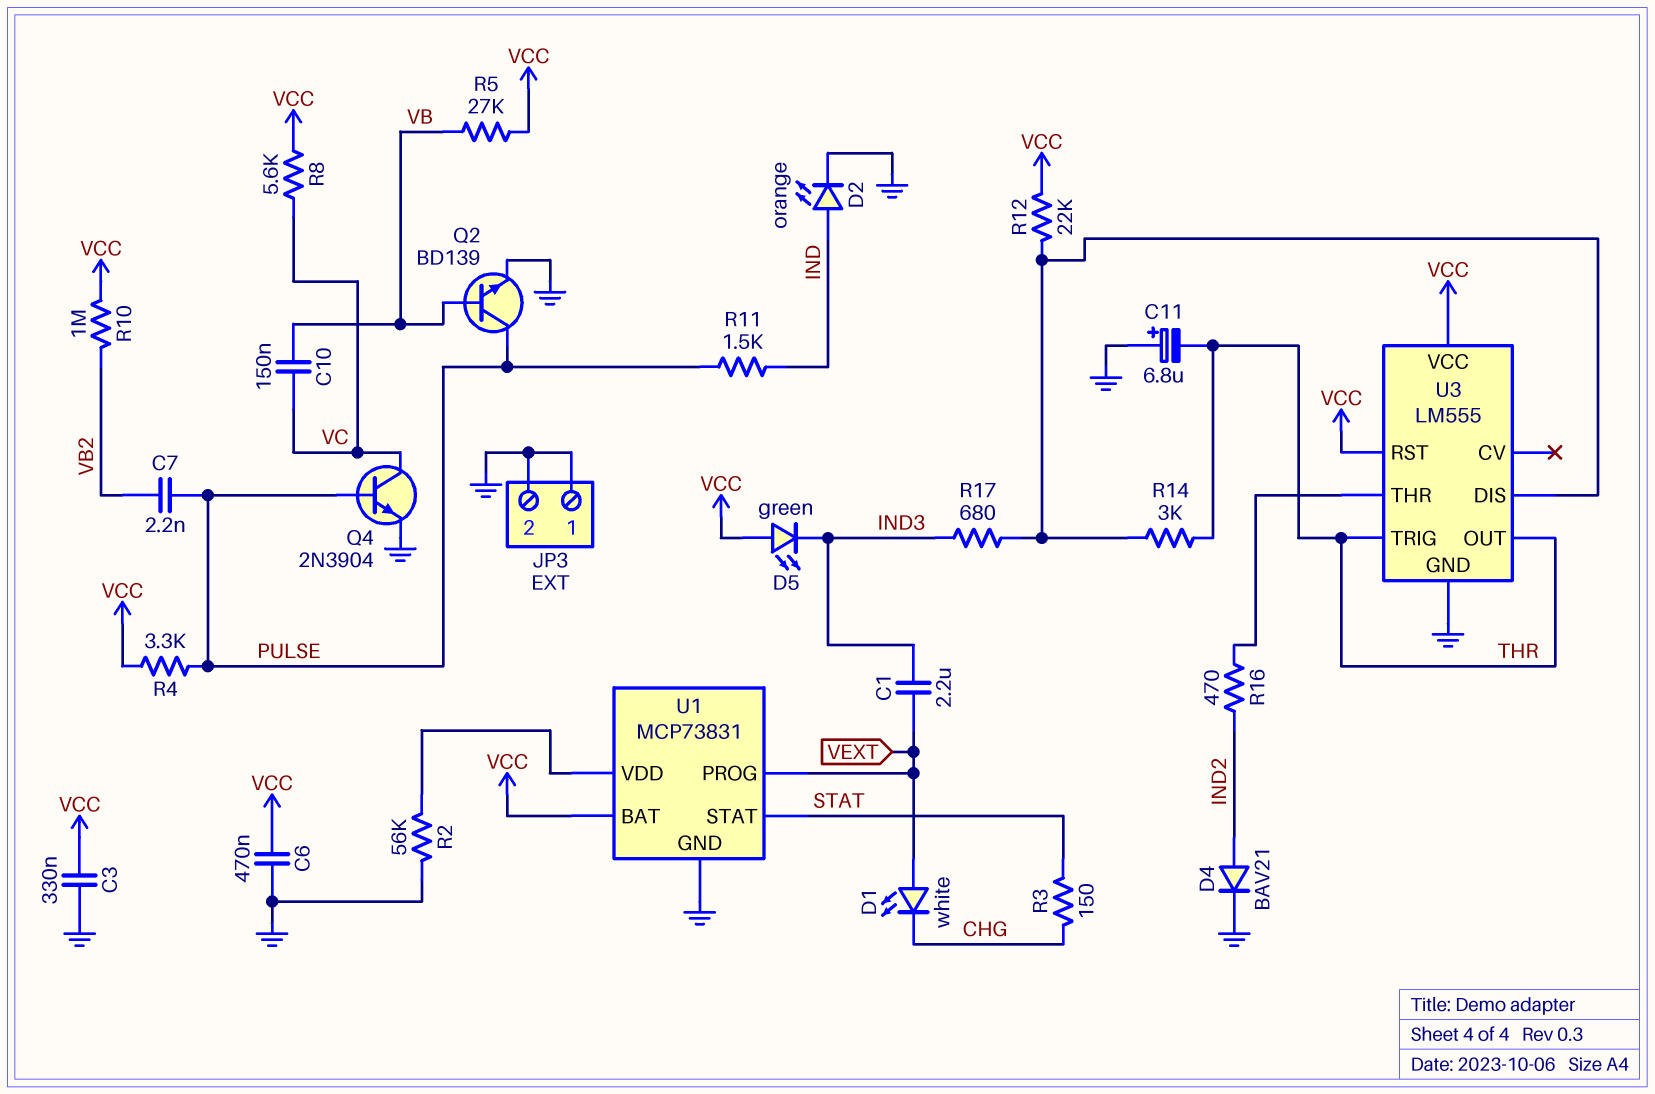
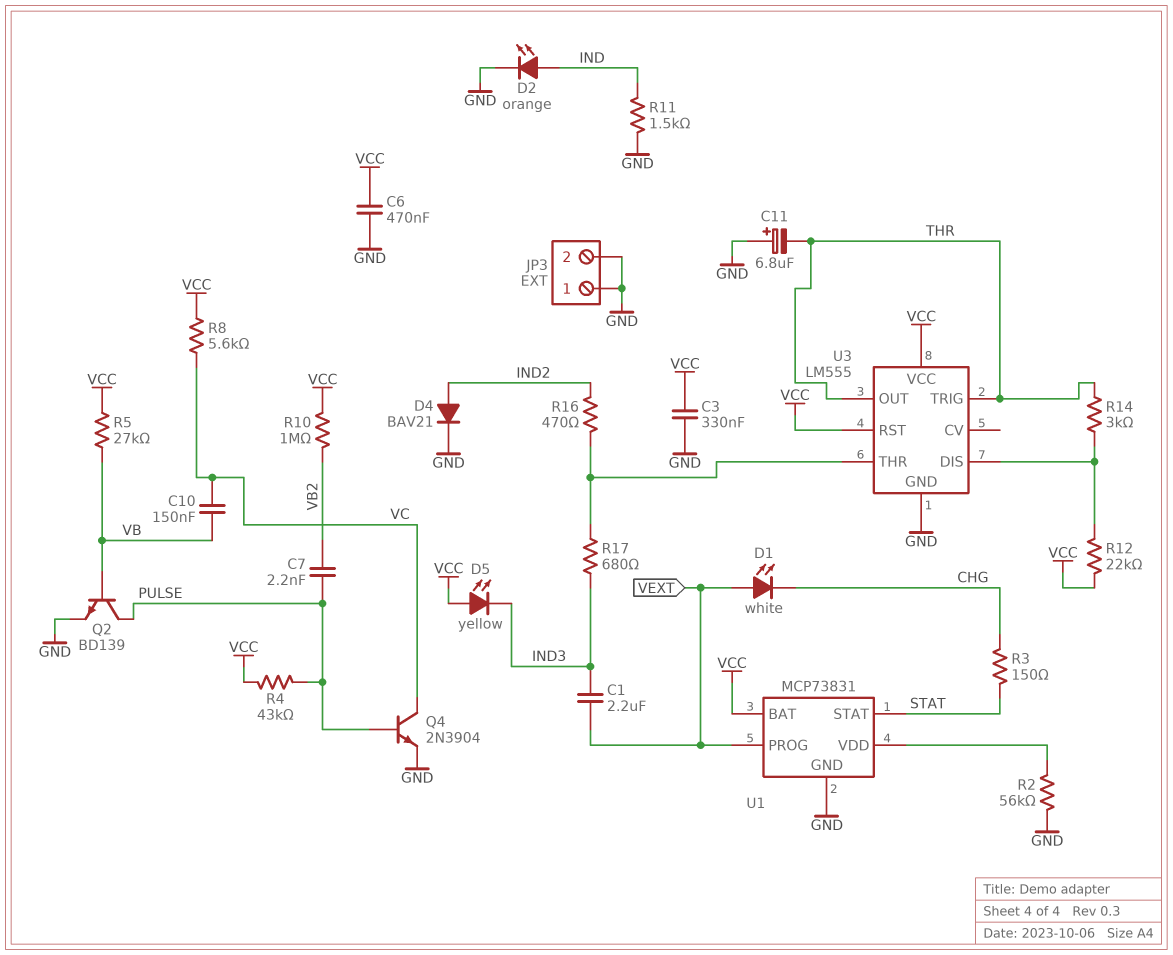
D5: LED green (A VCC, K IND3) -> LED yellow (A VCC, K IND3)
R4: 3.3k (PULSE, VCC) -> 43k (PULSE, VCC)
R11: 1.5k (IND, PULSE) -> 1.5k (GND, IND)
R17: 680 (IND3, U3/DIS) -> 680 (IND3, U3/THR)

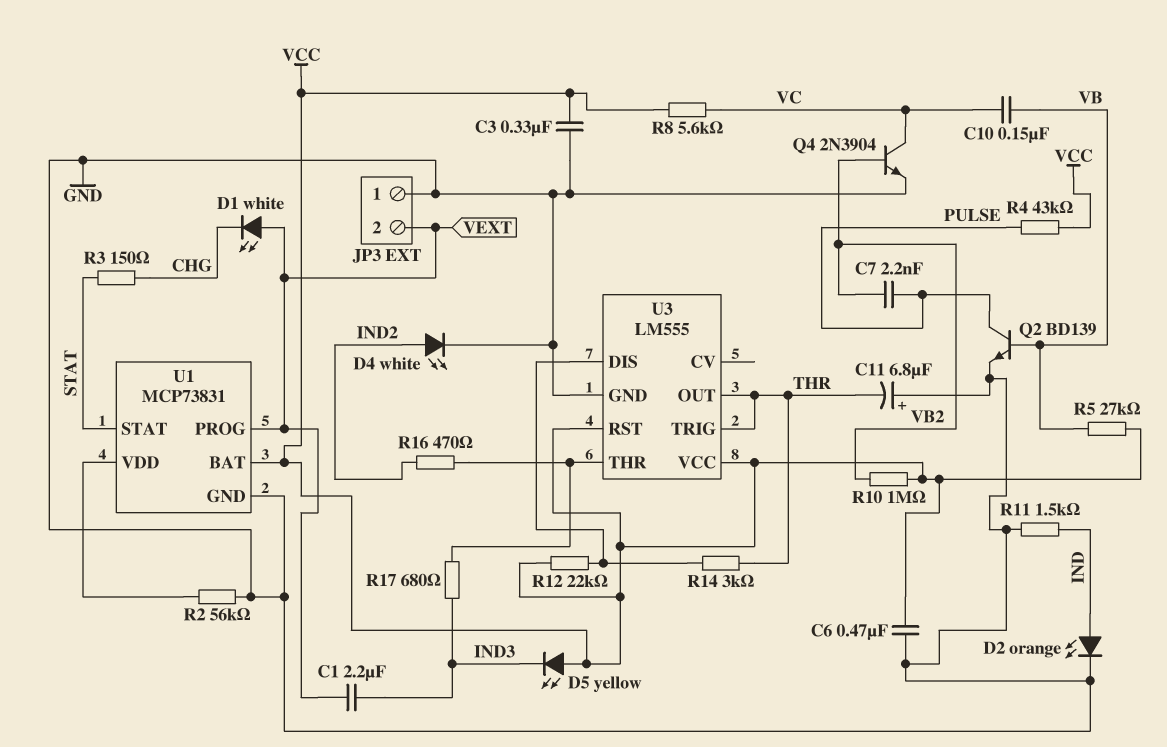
D4: diode BAV21 (A IND2, K GND) -> LED white (A IND2, K GND)
JP3 pin 2: GND -> VEXT
Q4: NPN 2N3904 (B PULSE, C VC, E GND) -> NPN 2N3904 (B VB2, C VC, E GND)

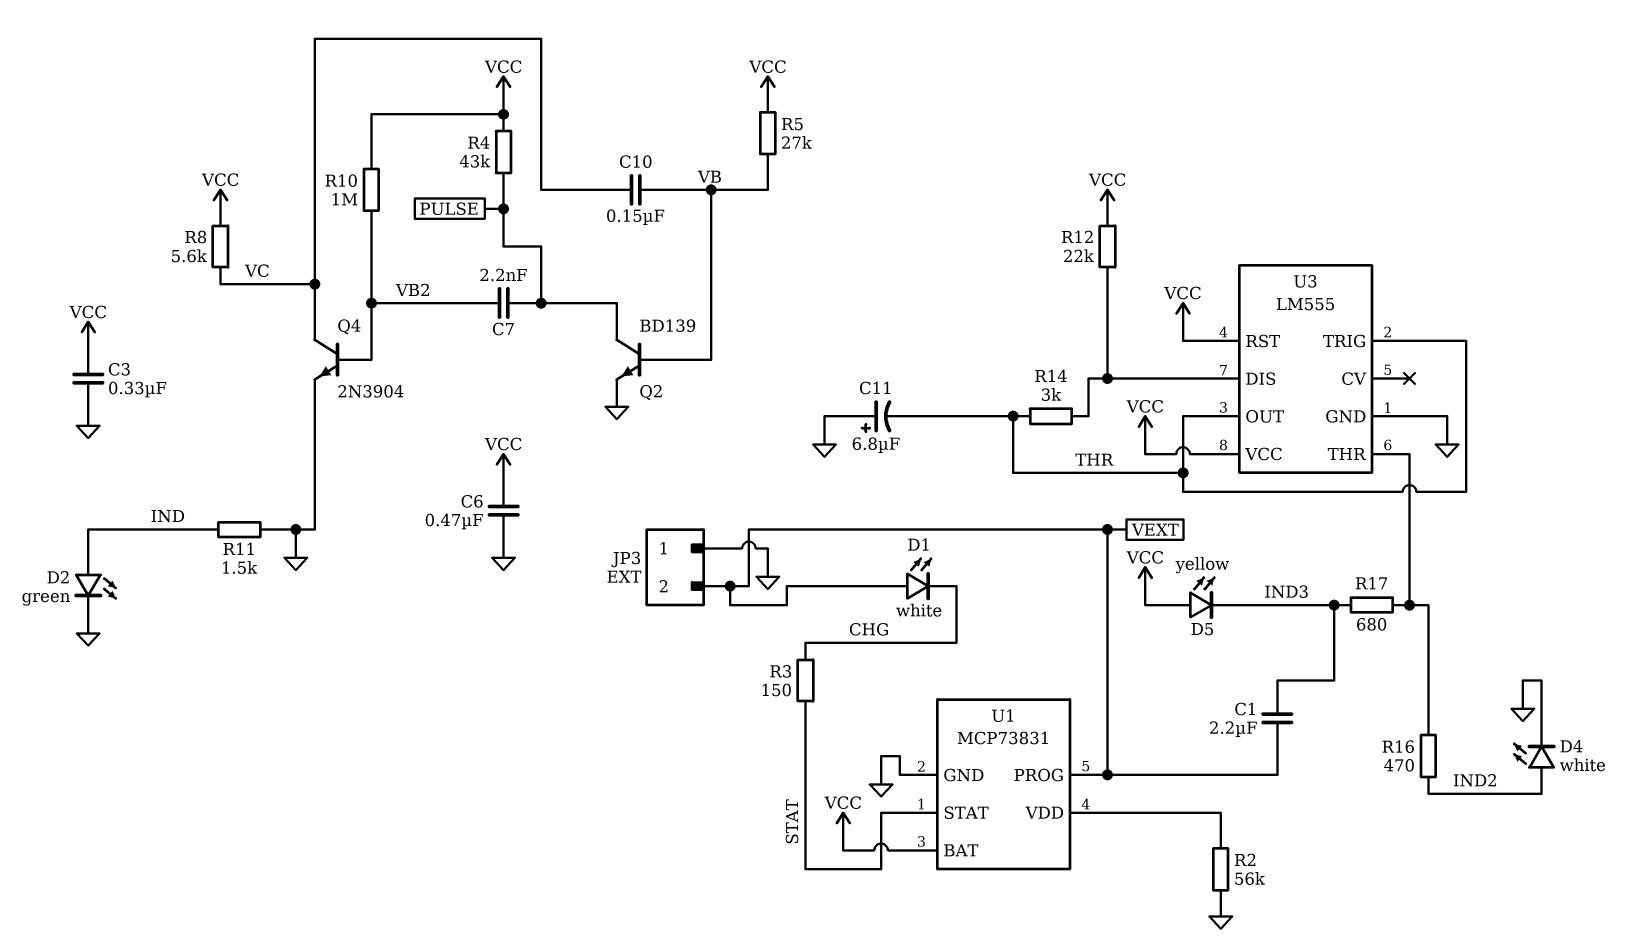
D2: LED orange (A IND, K GND) -> LED green (A IND, K GND)

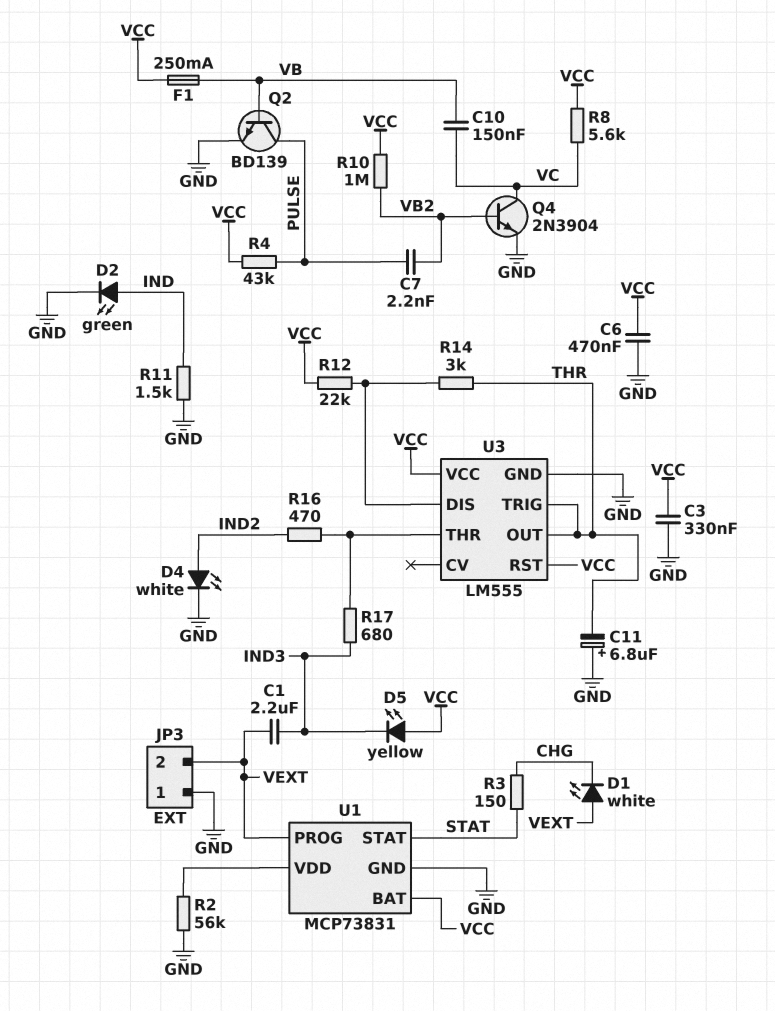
F1: none -> 250mA (VB, VCC)
R5: 27k (VB, VCC) -> none

